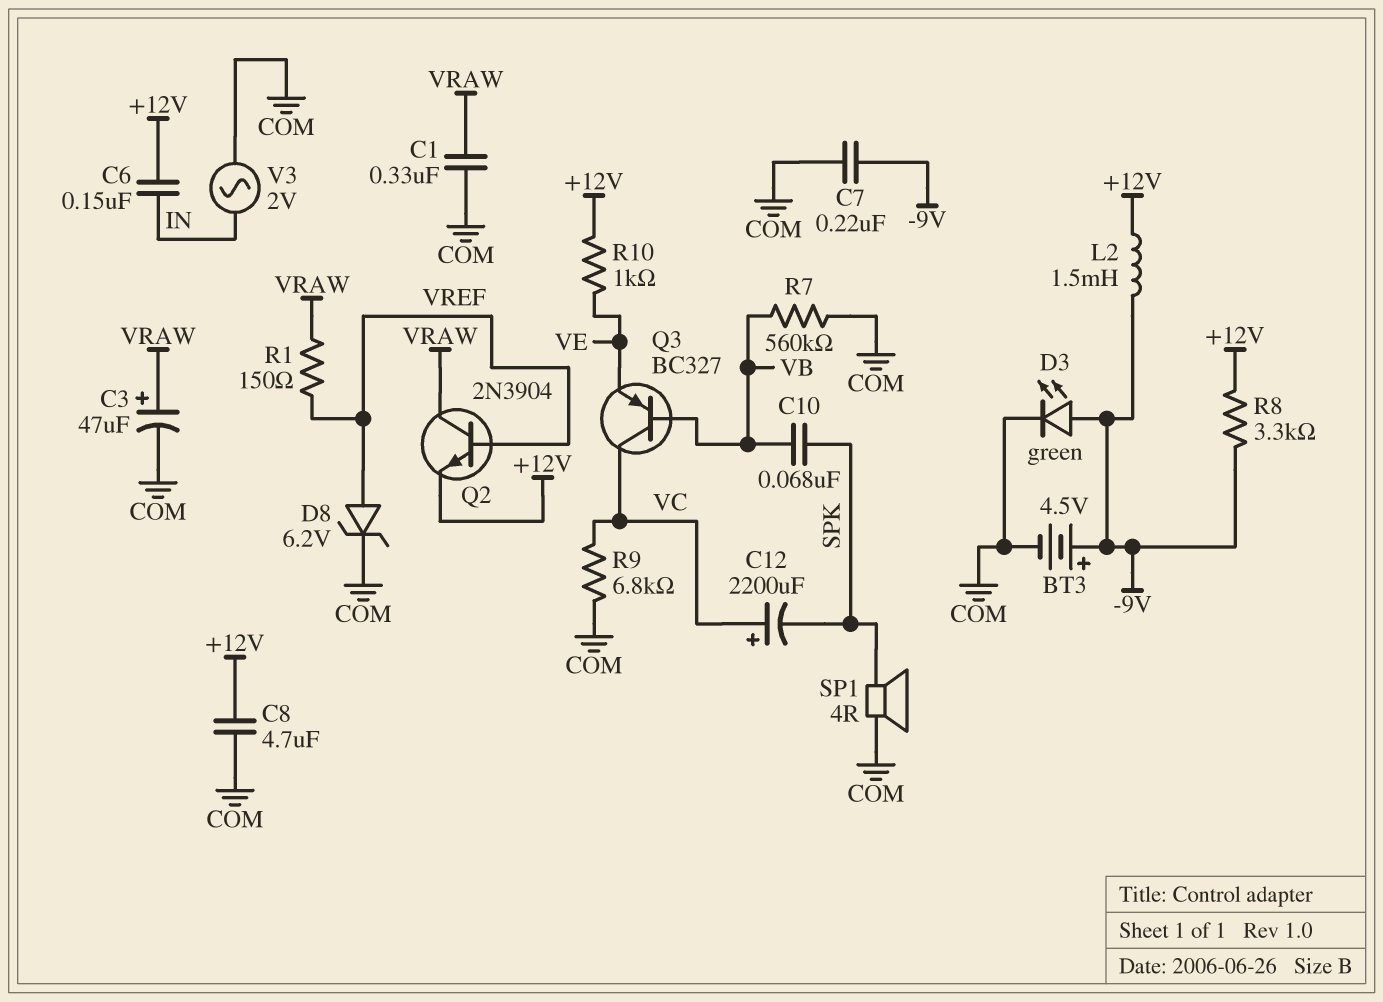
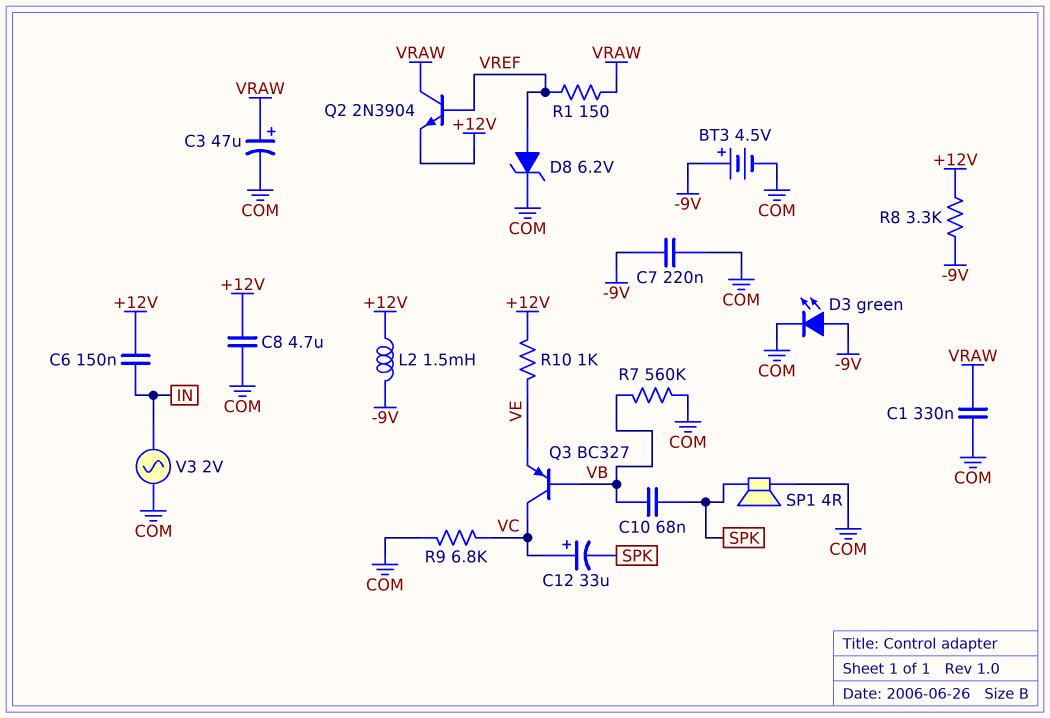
C12: 2200uF (plus VC, minus SPK) -> 33uF (plus VC, minus SPK)

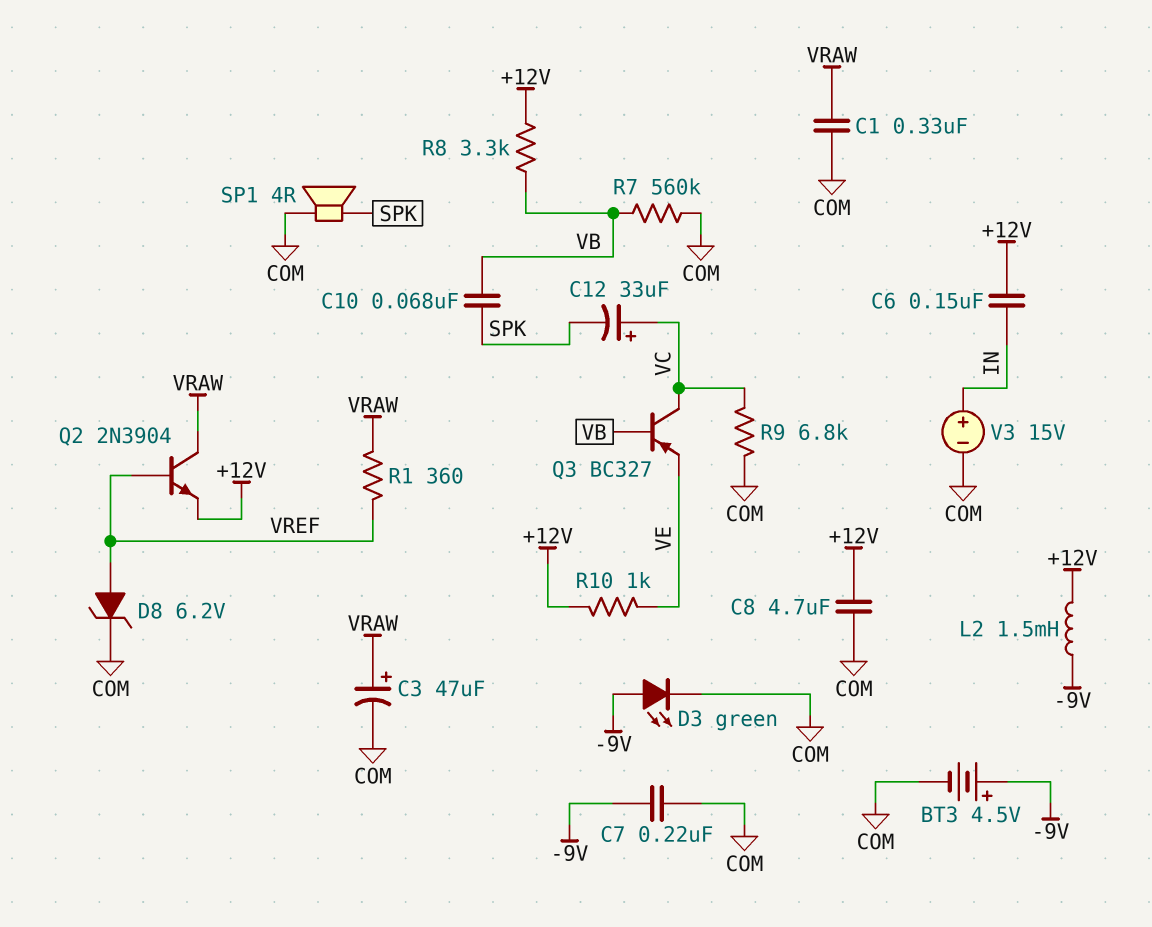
R1: 150 (VRAW, VREF) -> 360 (VRAW, VREF)
R8: 3.3k (+12V, -9V) -> 3.3k (+12V, VB)
V3: AC 2V (COM, IN) -> 15V (plus IN, minus COM)

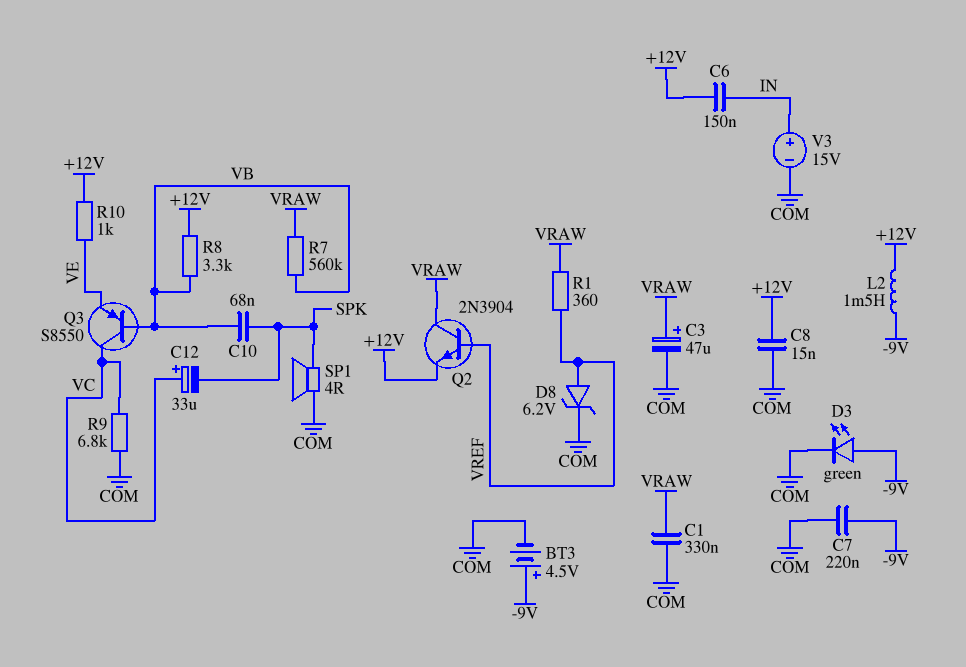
C8: 4.7uF (+12V, COM) -> 15nF (+12V, COM)
Q3: PNP BC327 (B VB, C VC, E VE) -> PNP S8550 (B VB, C VC, E VE)
R7: 560k (COM, VB) -> 560k (VB, VRAW)

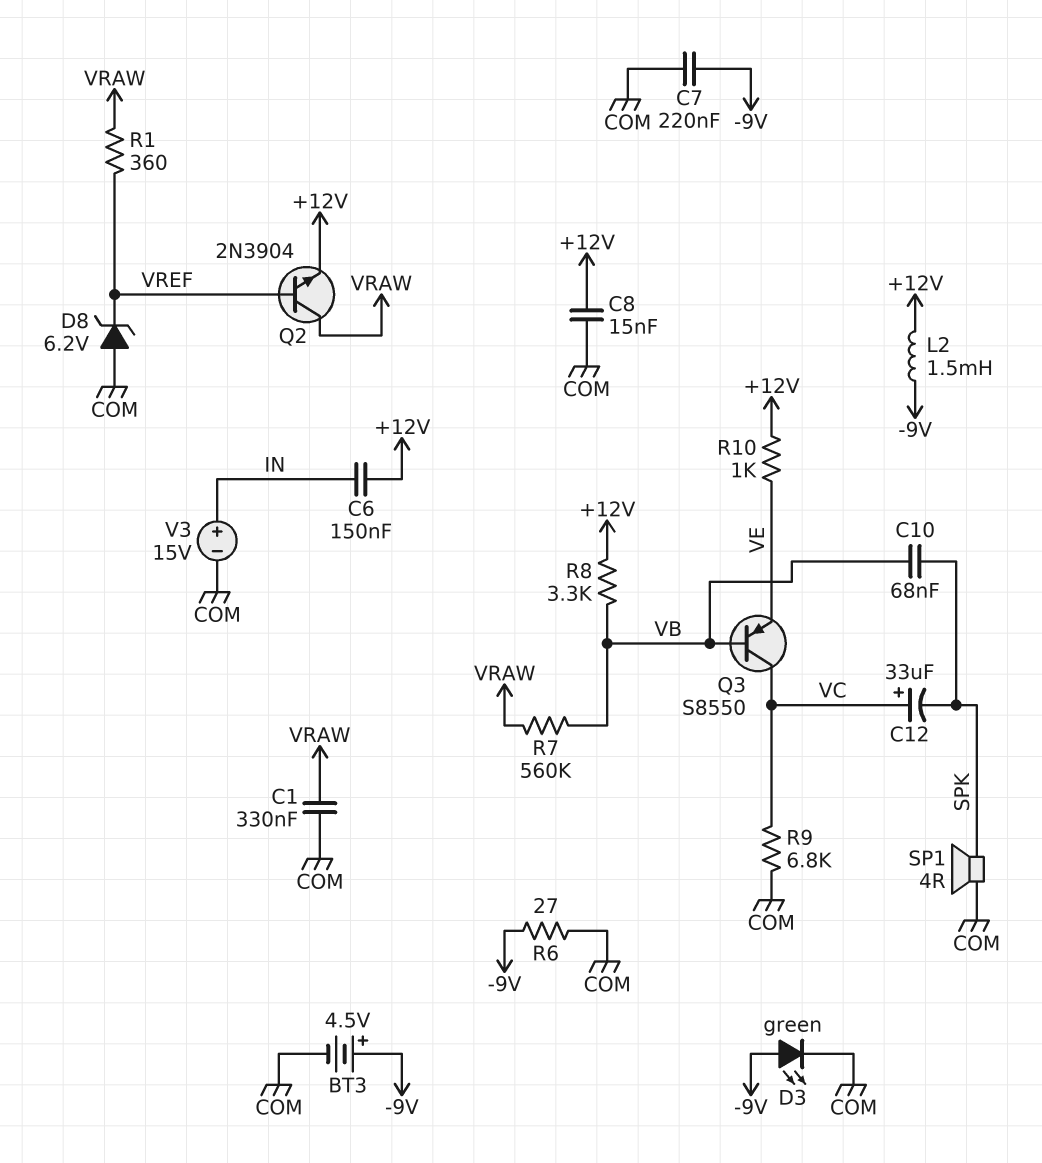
C3: 47uF (plus VRAW, minus COM) -> none
D8: zener 6.2V (A VREF, K COM) -> zener 6.2V (A COM, K VREF)
R6: none -> 27 (-9V, COM)

